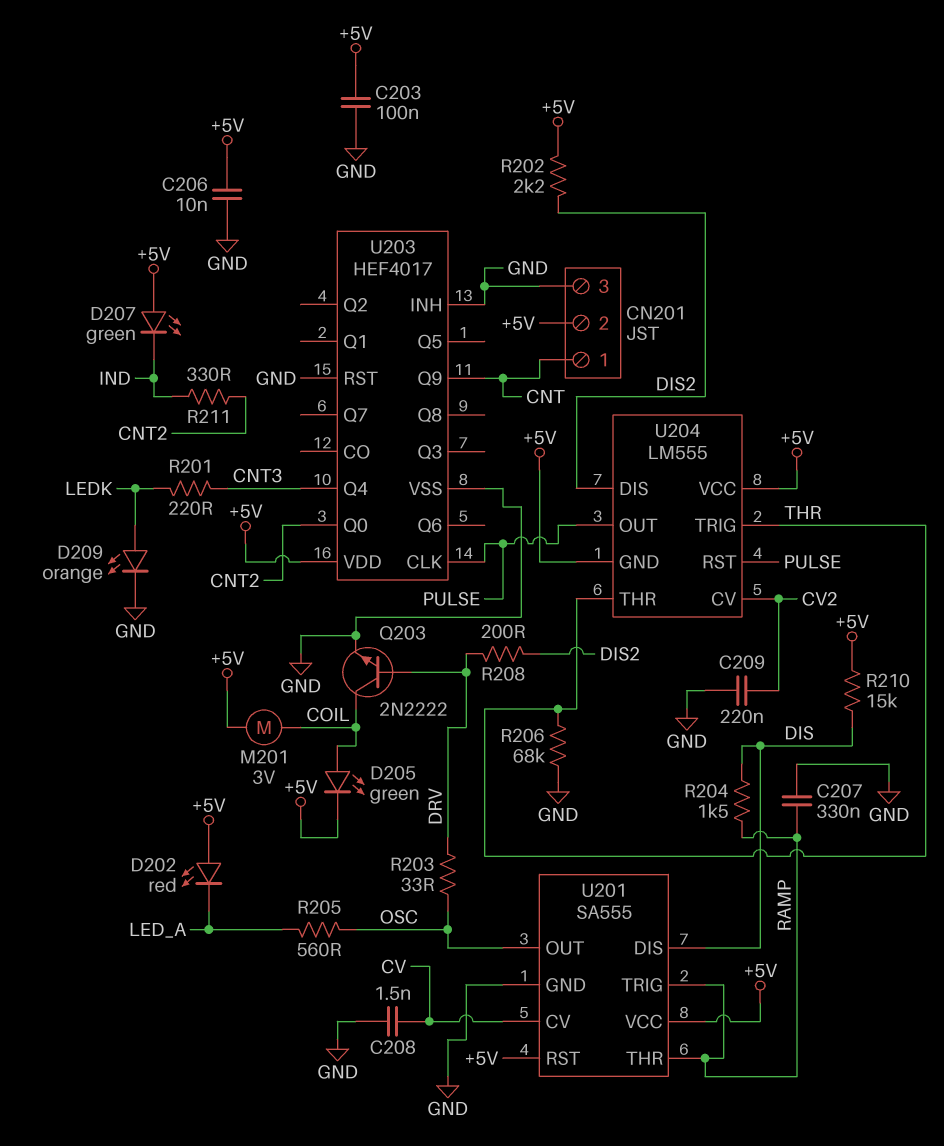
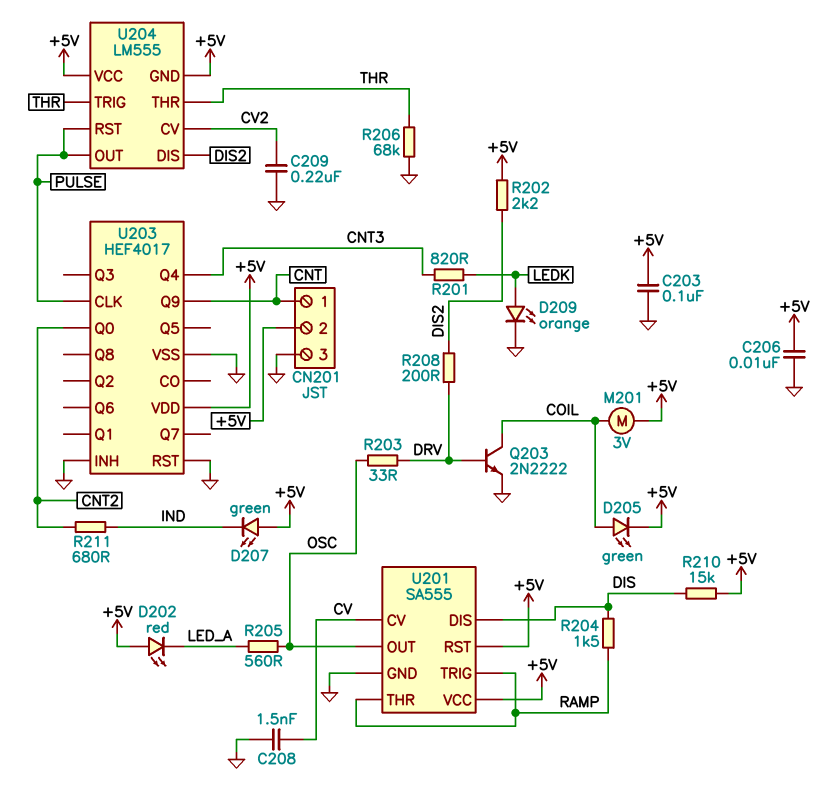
C207: 330nF (GND, RAMP) -> none
R201: 220 (CNT3, LEDK) -> 820 (CNT3, LEDK)
R211: 330 (CNT2, IND) -> 680 (CNT2, IND)

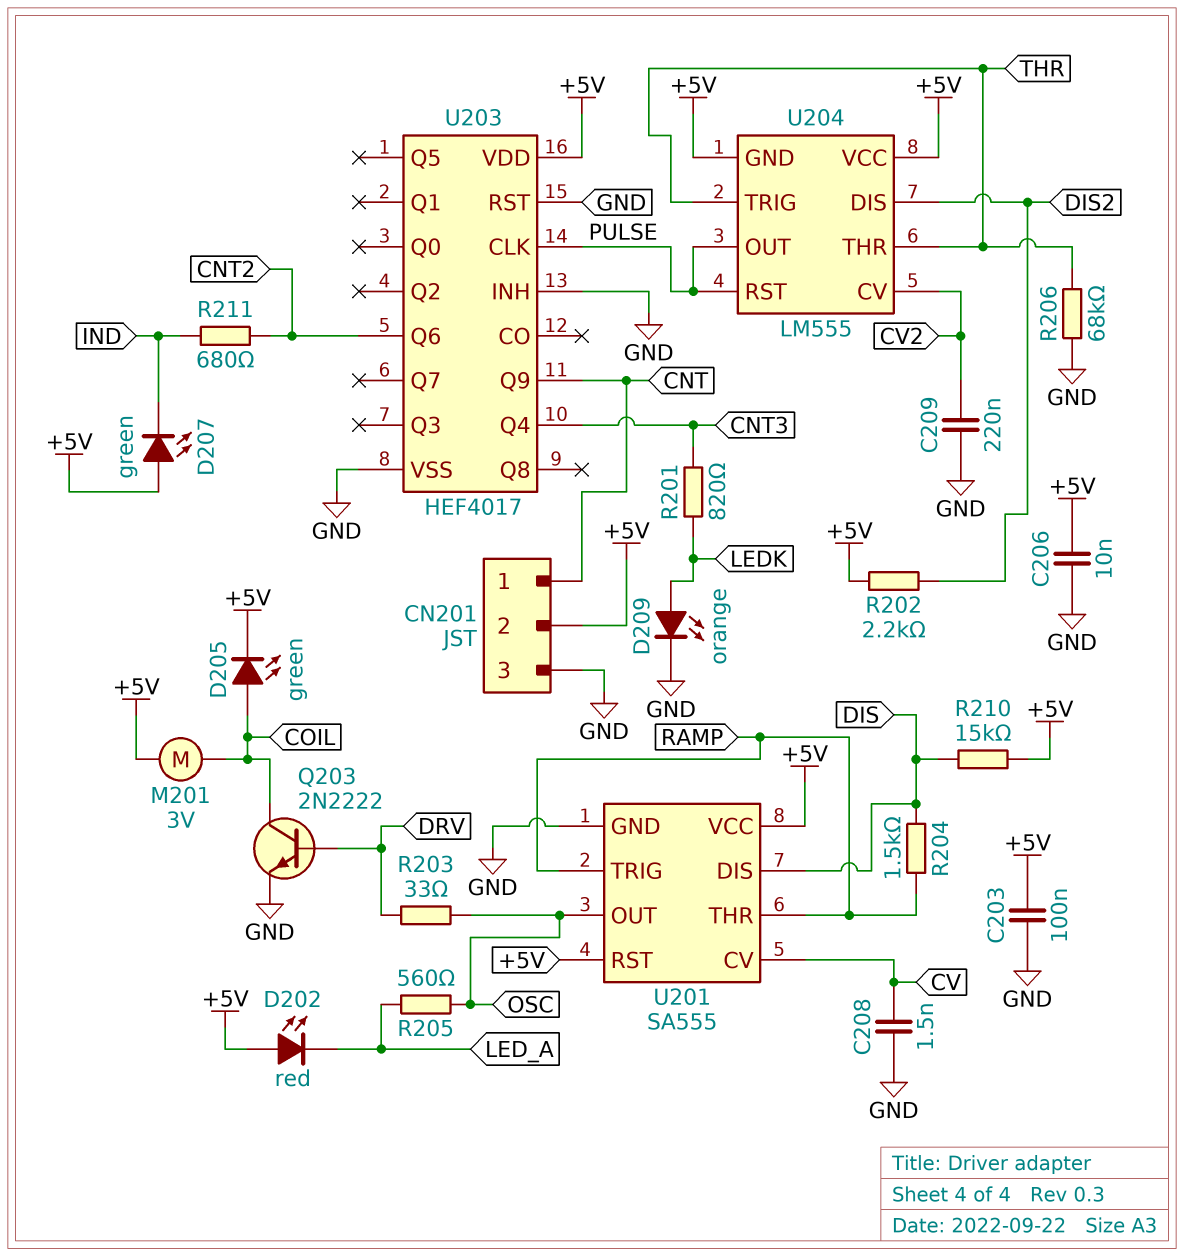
R208: 200 (DIS2, DRV) -> none
U203 pin Q0: CNT2 -> none
U203 pin Q6: none -> CNT2

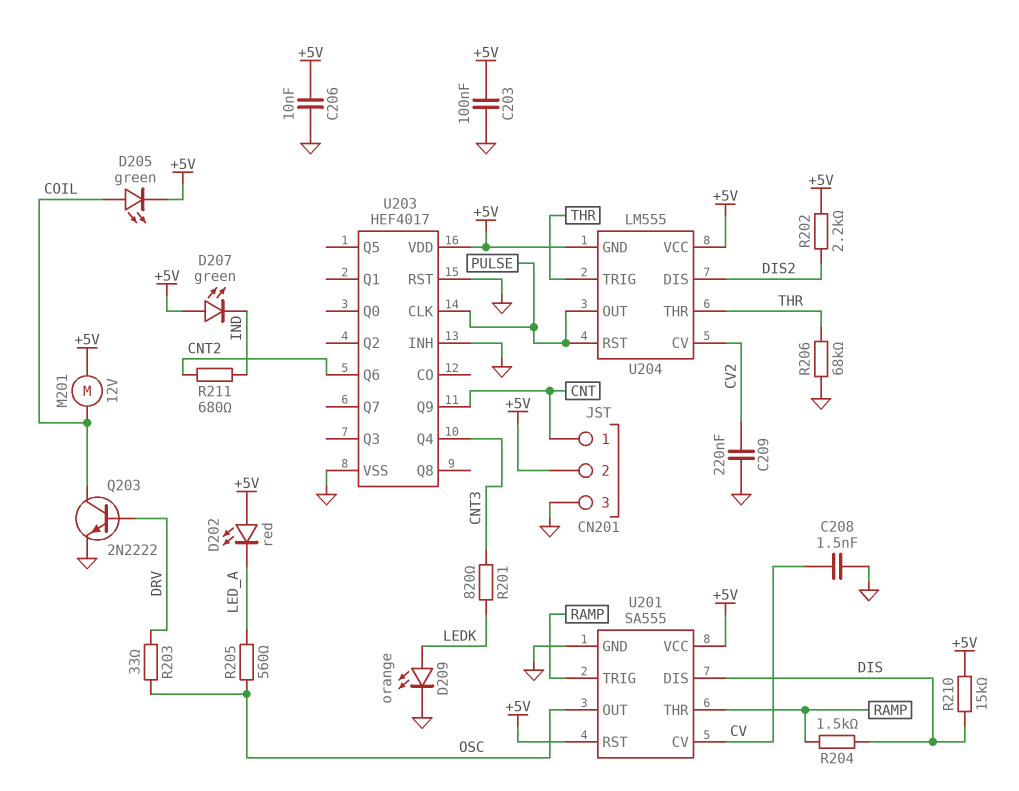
M201: motor 3V (+5V, COIL) -> motor 12V (+5V, COIL)

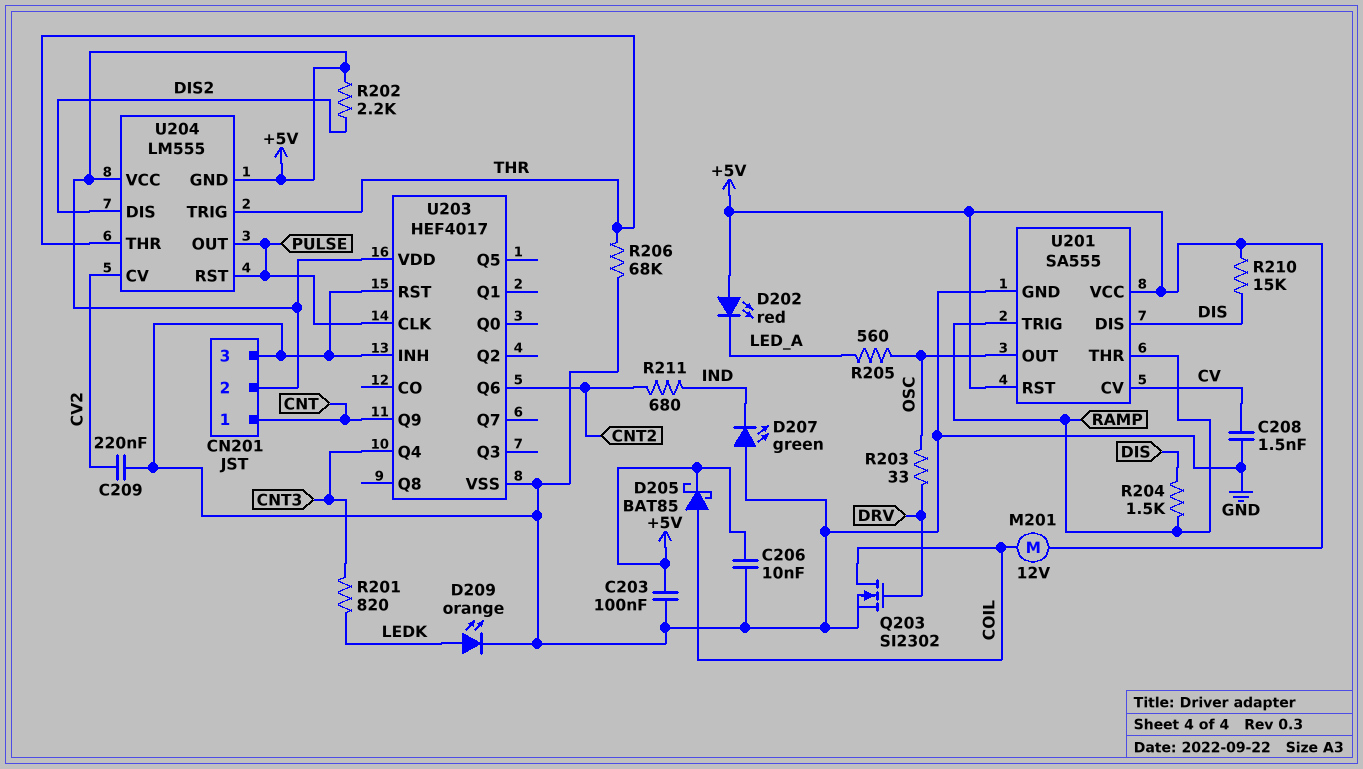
D205: LED green (A COIL, K +5V) -> schottky BAT85 (A COIL, K +5V)
D207: LED green (A +5V, K IND) -> LED green (A GND, K IND)
Q203: NPN 2N2222 (B DRV, C COIL, E GND) -> NMOS SI2302 (G DRV, D COIL, S GND)

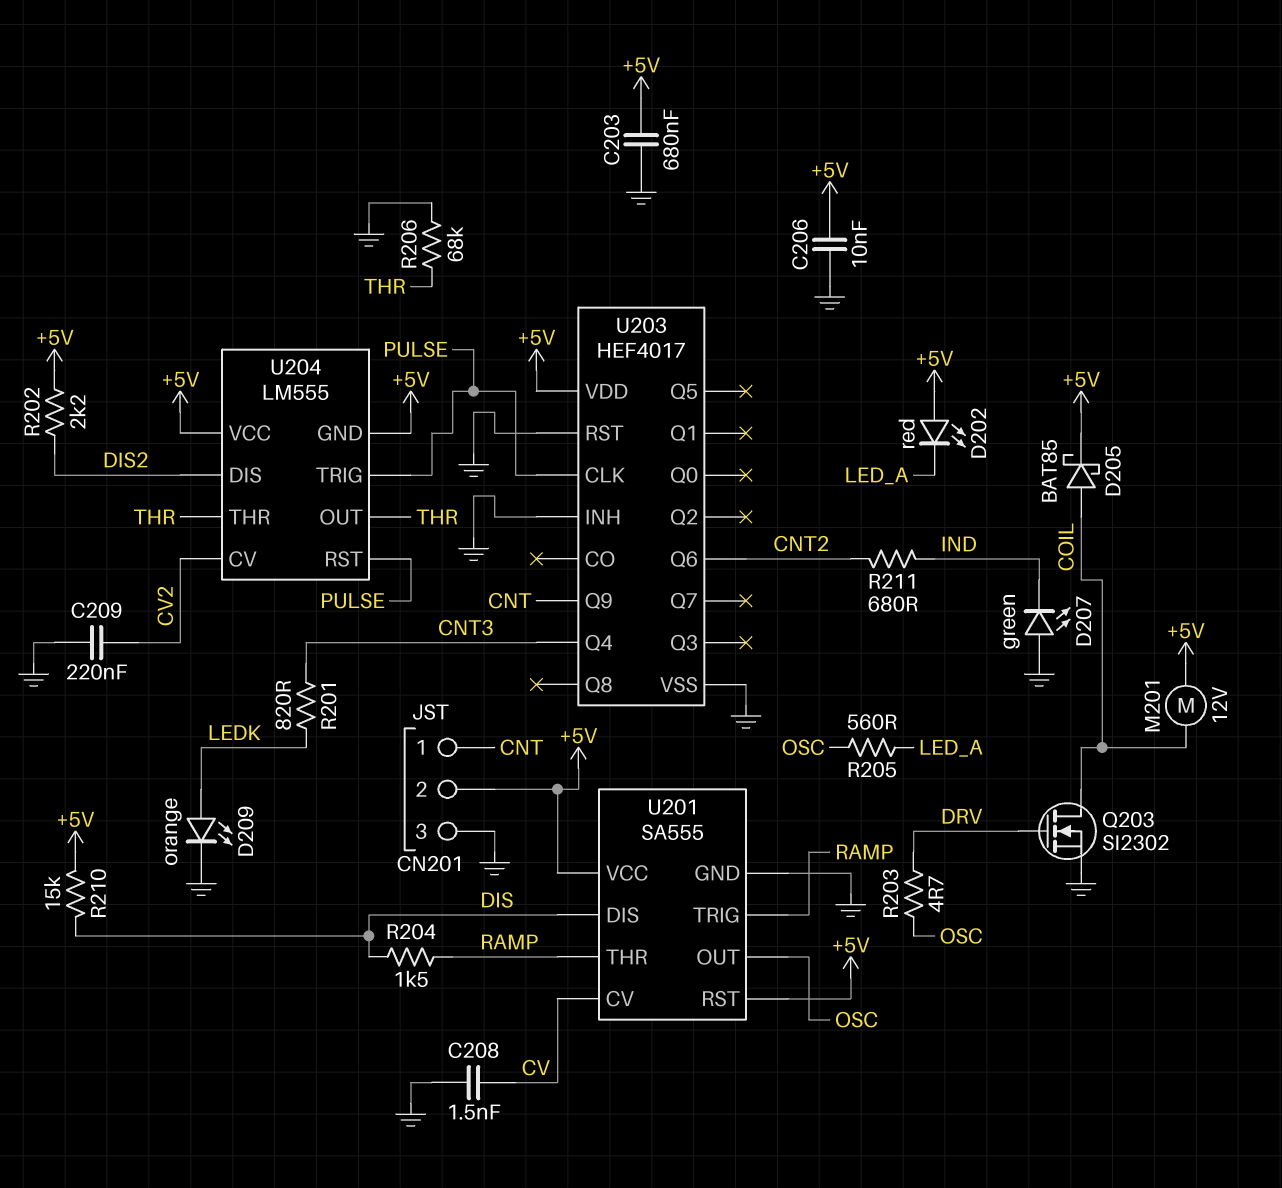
C203: 100nF (+5V, GND) -> 680nF (+5V, GND)
R203: 33 (DRV, OSC) -> 4.7 (DRV, OSC)
U204 pin OUT: PULSE -> THR
U204 pin TRIG: THR -> PULSE

